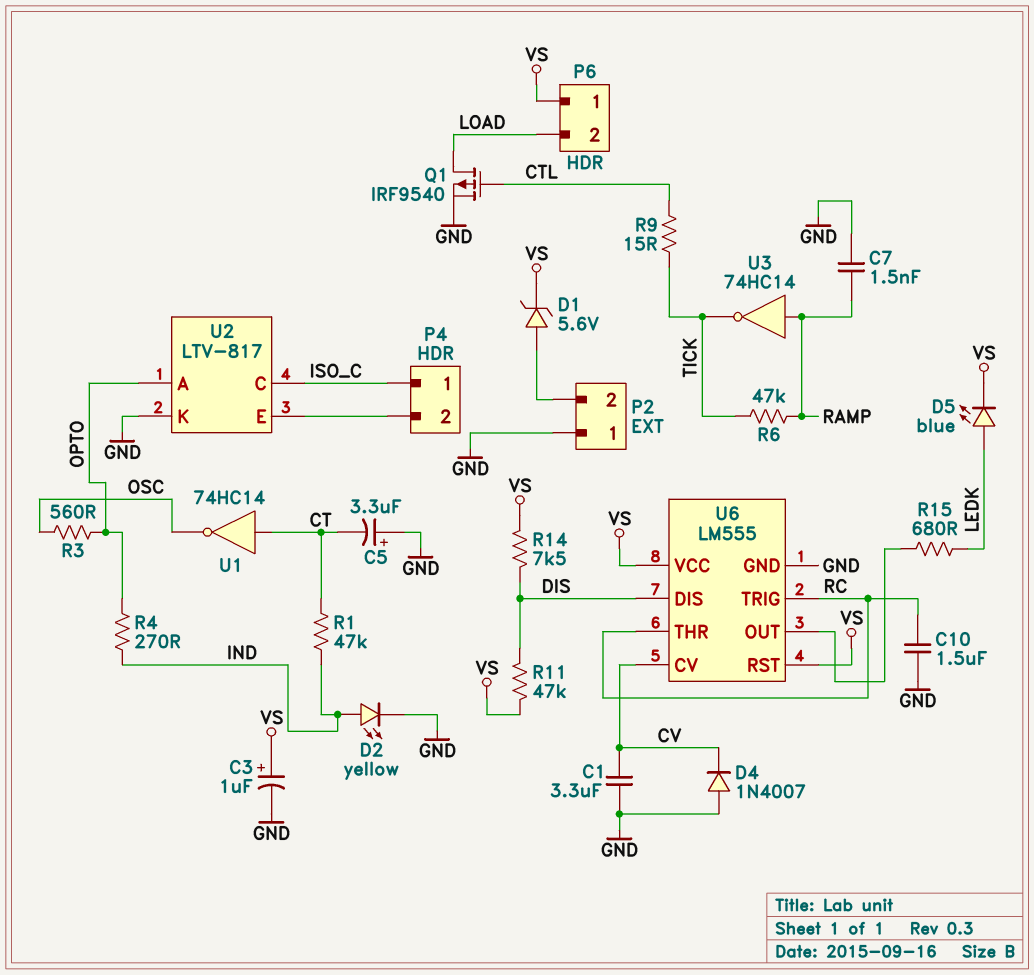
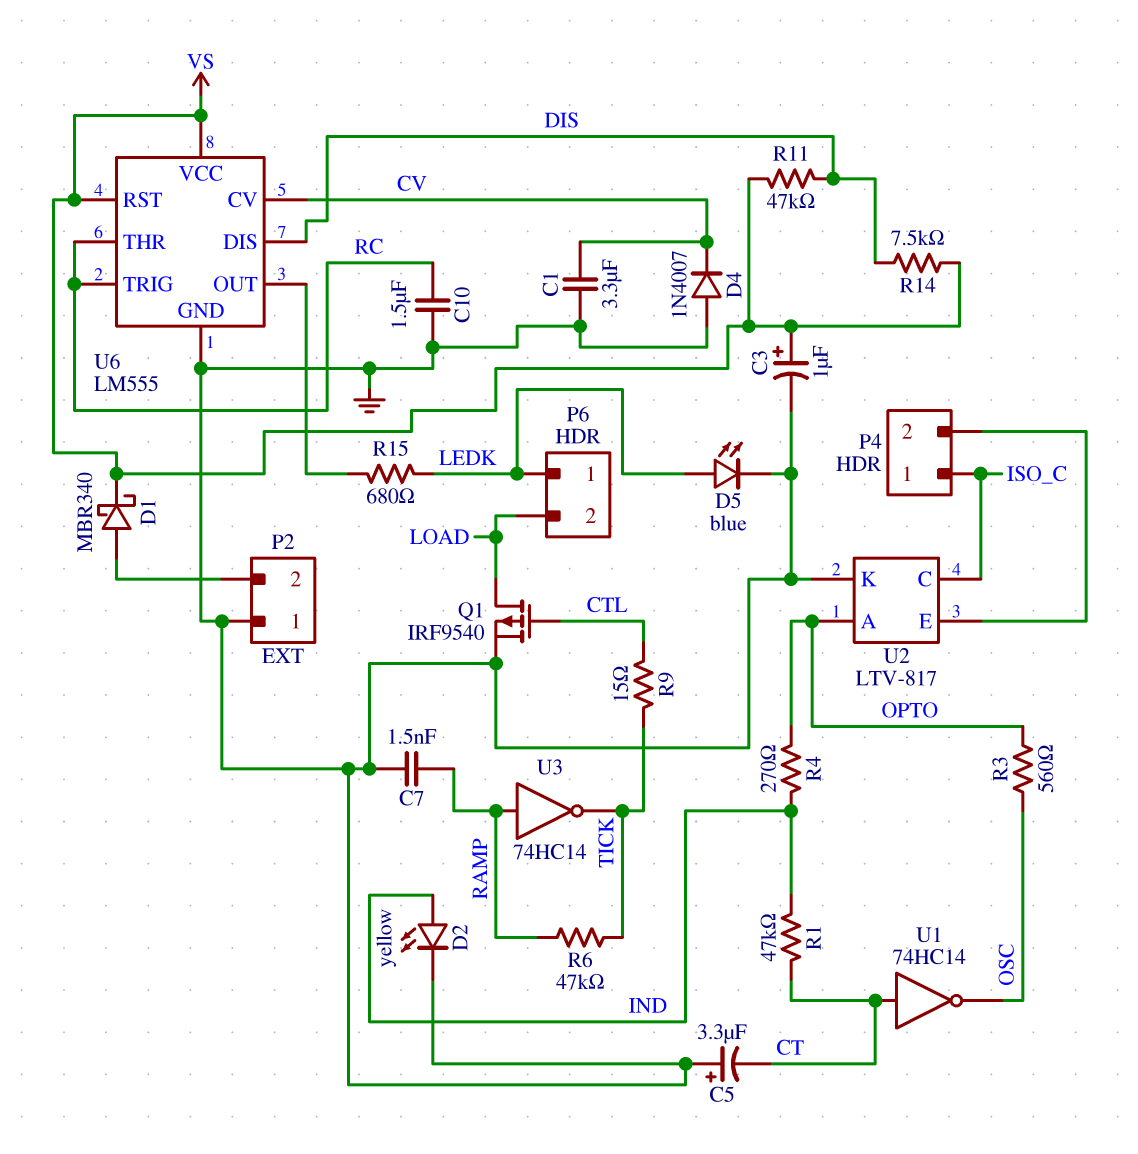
D1: zener 5.6V (A P2/2, K VS) -> schottky MBR340 (A P2/2, K VS)
D5: LED blue (A LEDK, K VS) -> LED blue (A LEDK, K GND)
P6 pin 1: VS -> LEDK

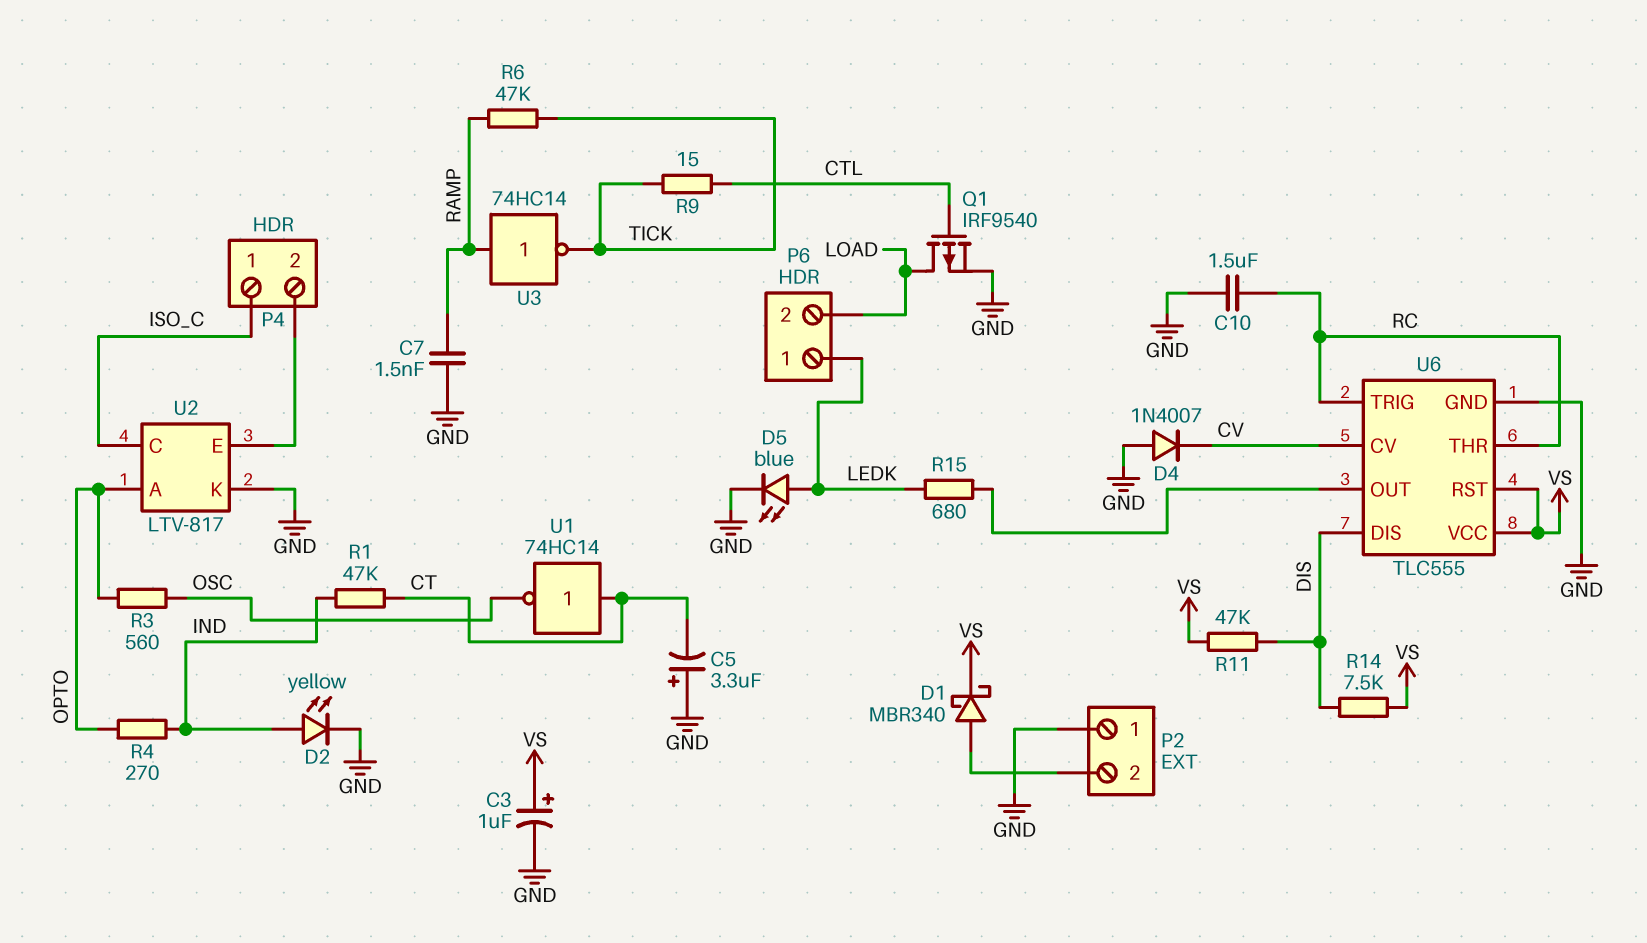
C1: 3.3uF (CV, GND) -> none
U6: LM555 -> TLC555

